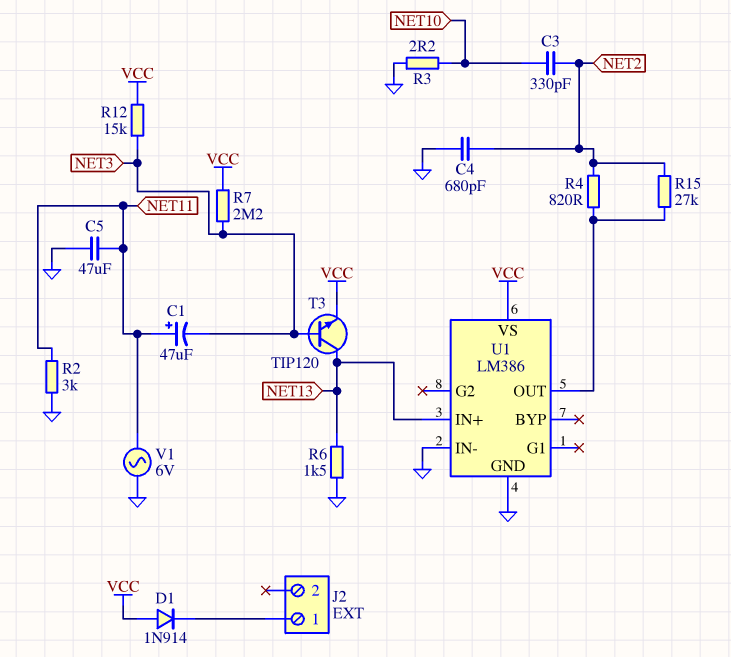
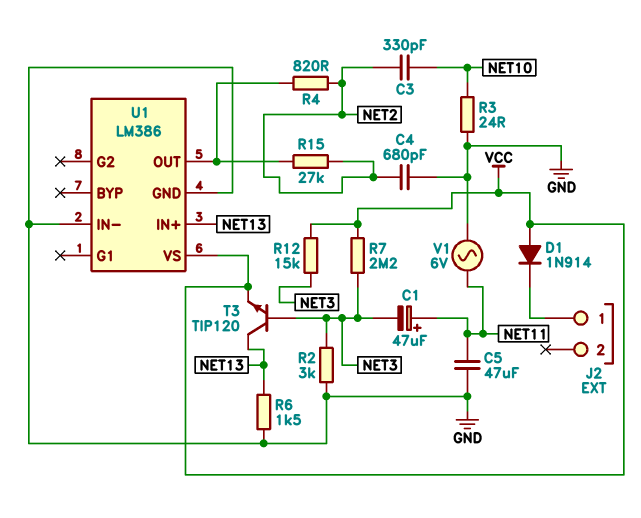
R2: 3k (GND, NET11) -> 3k (GND, NET3)
R3: 2.2 (GND, NET10) -> 24 (GND, NET10)

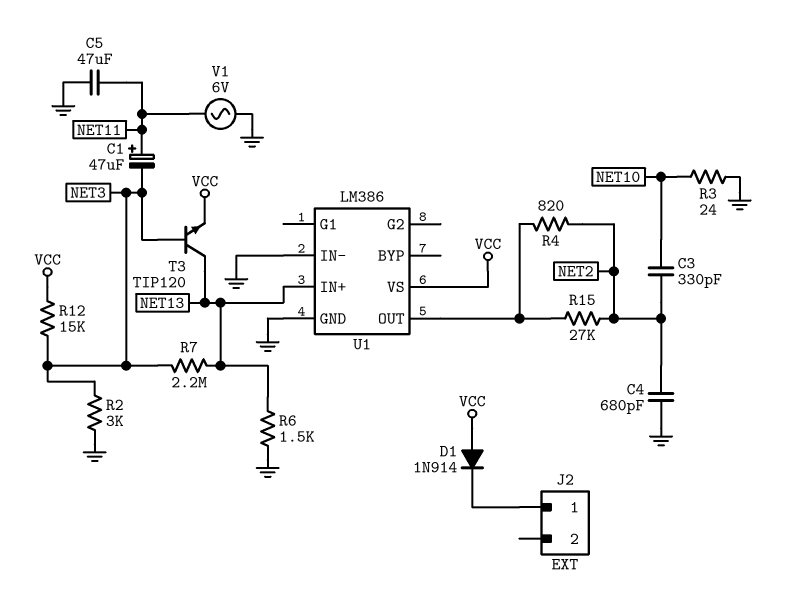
R7: 2.2M (NET3, VCC) -> 2.2M (NET3, NET13)

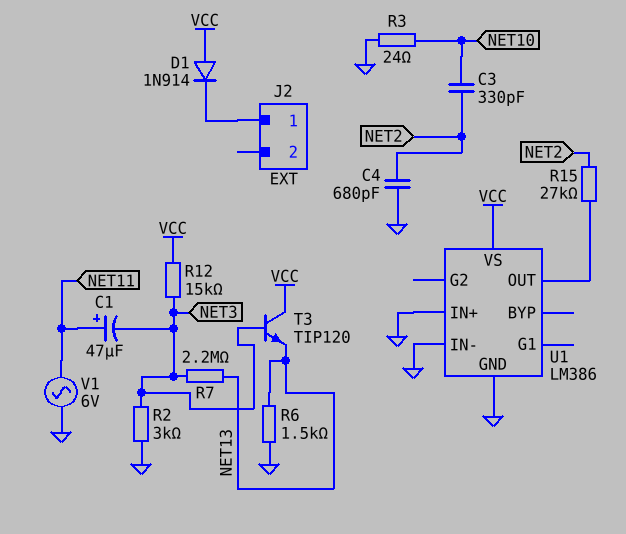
C5: 47uF (GND, NET11) -> none
R4: 820 (NET2, U1/OUT) -> none
T3: NPN TIP120 (B NET3, C NET13, E VCC) -> NPN TIP120 (B NET3, C VCC, E NET13)
U1 pin IN+: NET13 -> GND

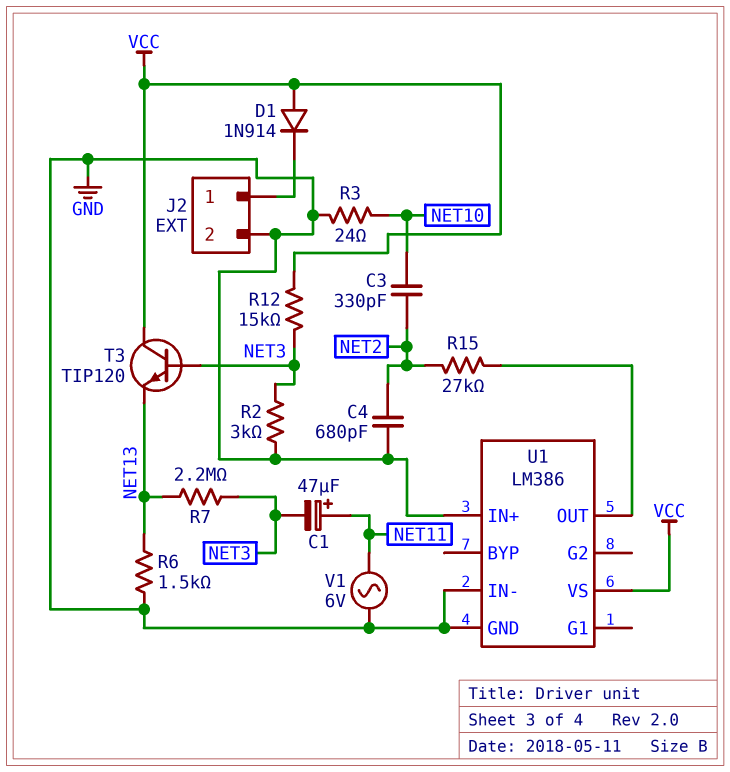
J2 pin 2: none -> GND

